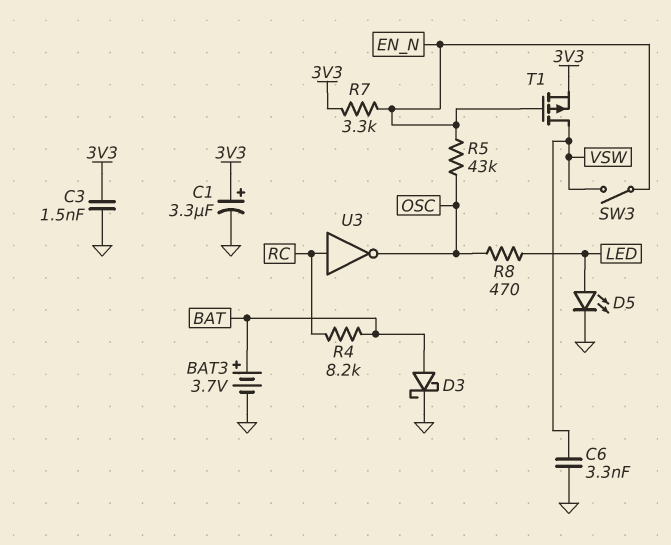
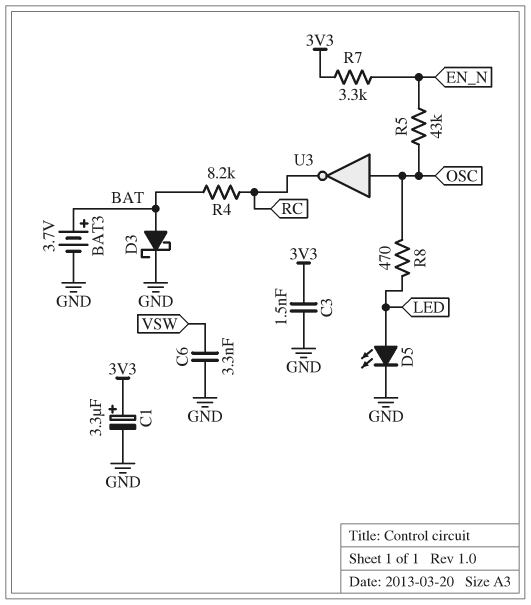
SW3: switch (EN_N, VSW) -> none
T1: PMOS (G EN_N, D VSW, S 3V3) -> none
U3: NOT (in RC, out OSC) -> NOT (in OSC, out RC)

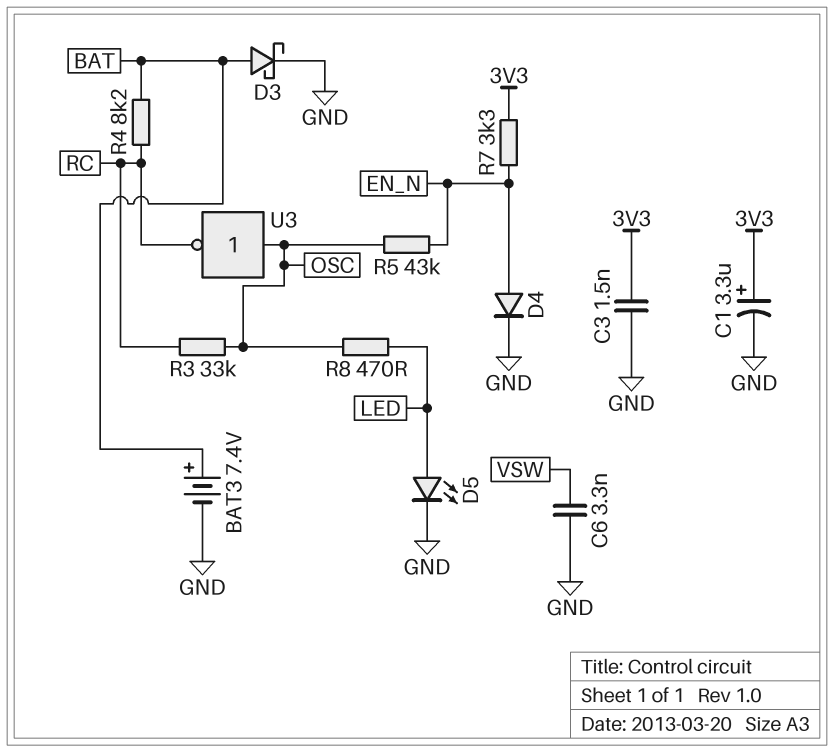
BAT3: 3.7V (plus BAT, minus GND) -> 7.4V (plus BAT, minus GND)
D4: none -> diode (A EN_N, K GND)
R3: none -> 33k (OSC, RC)

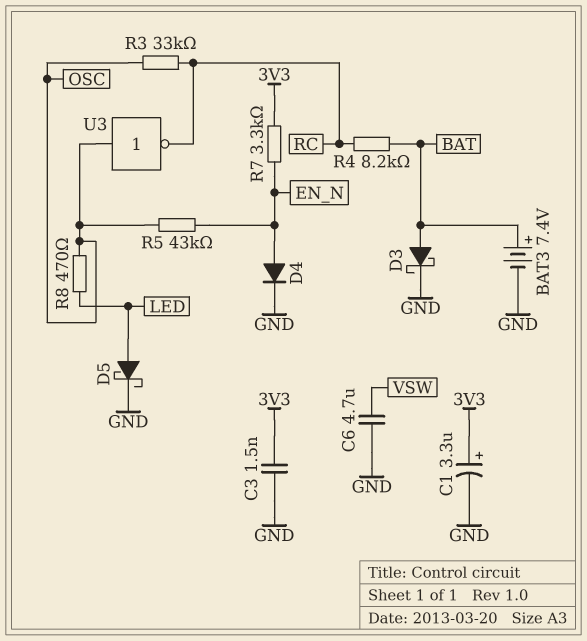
C6: 3.3nF (GND, VSW) -> 4.7uF (GND, VSW)
D5: LED (A LED, K GND) -> schottky (A LED, K GND)

